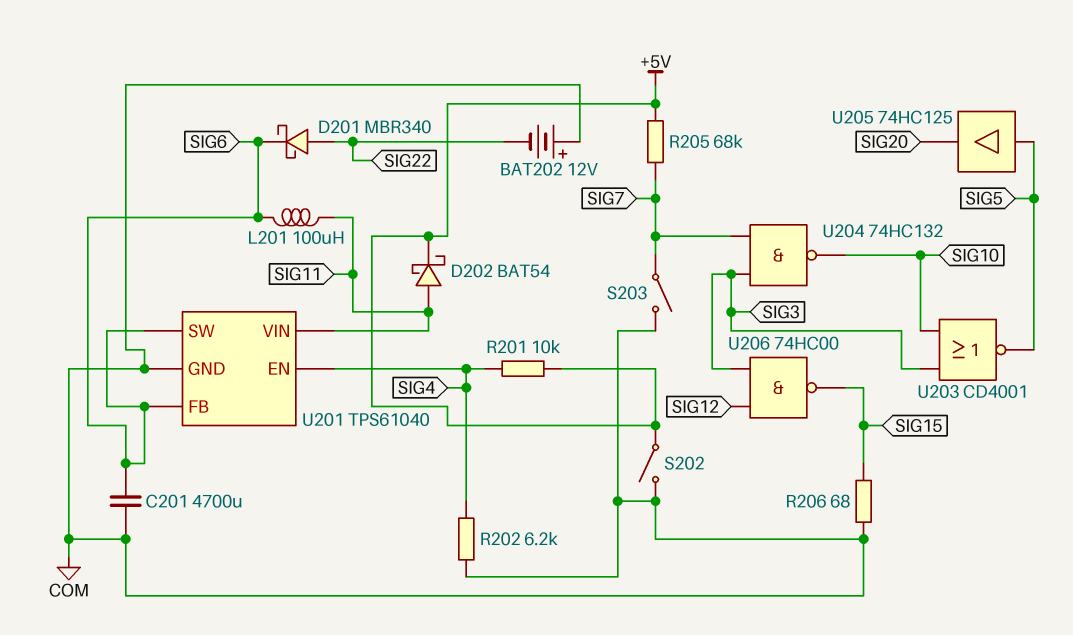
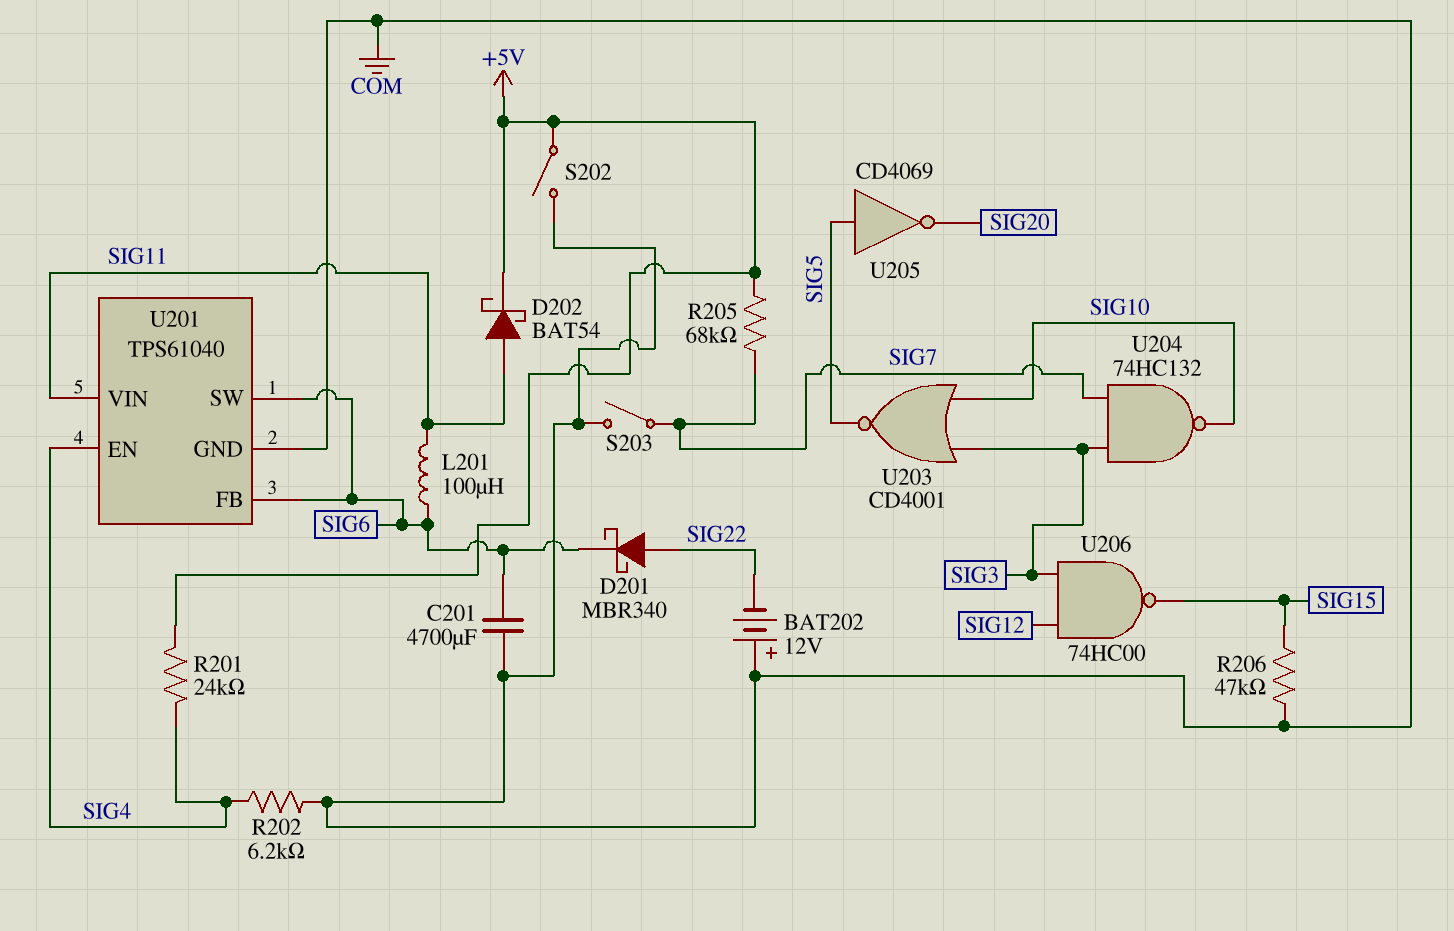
R201: 10k (+5V, SIG4) -> 24k (+5V, SIG4)
R206: 68 (COM, SIG15) -> 47k (COM, SIG15)
U205: buffer 74HC125 (in SIG5, out SIG20) -> NOT CD4069 (in SIG5, out SIG20)

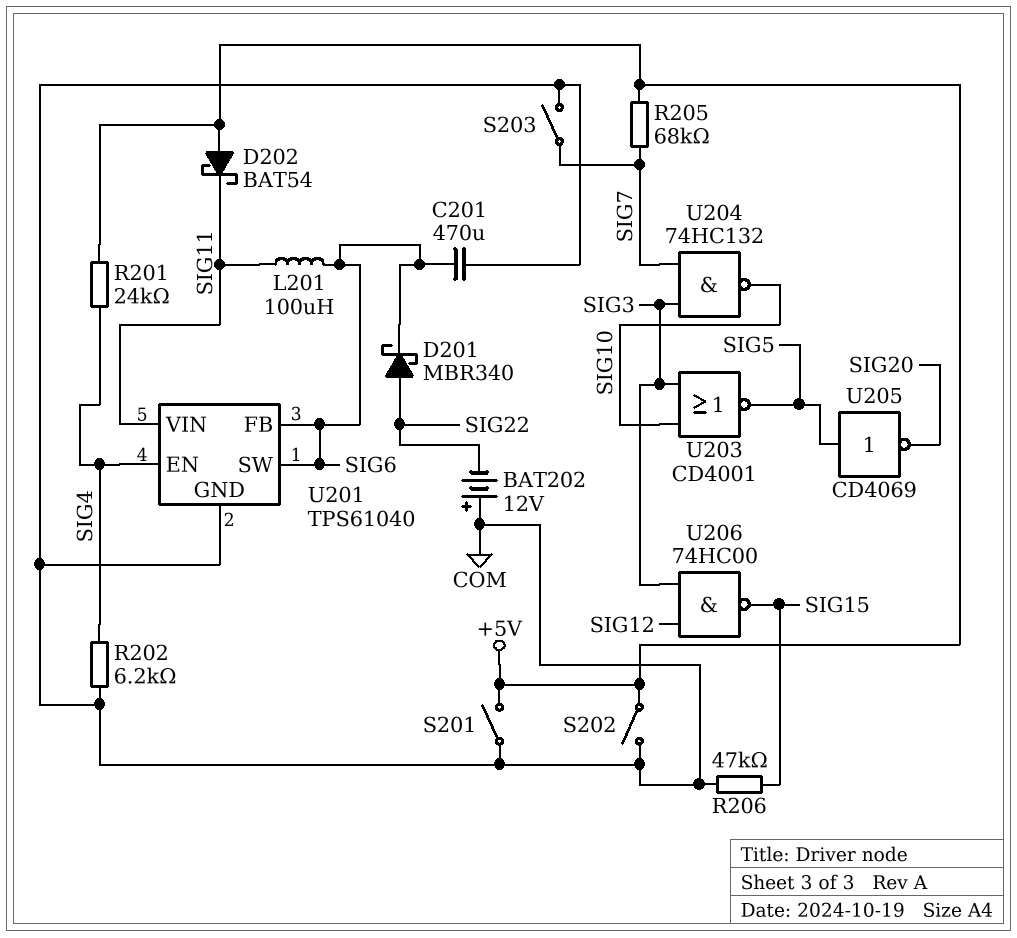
C201: 4700uF (COM, SIG6) -> 470uF (COM, SIG6)
D202: schottky BAT54 (A SIG11, K +5V) -> schottky BAT54 (A +5V, K SIG11)
S201: none -> switch (+5V, COM)

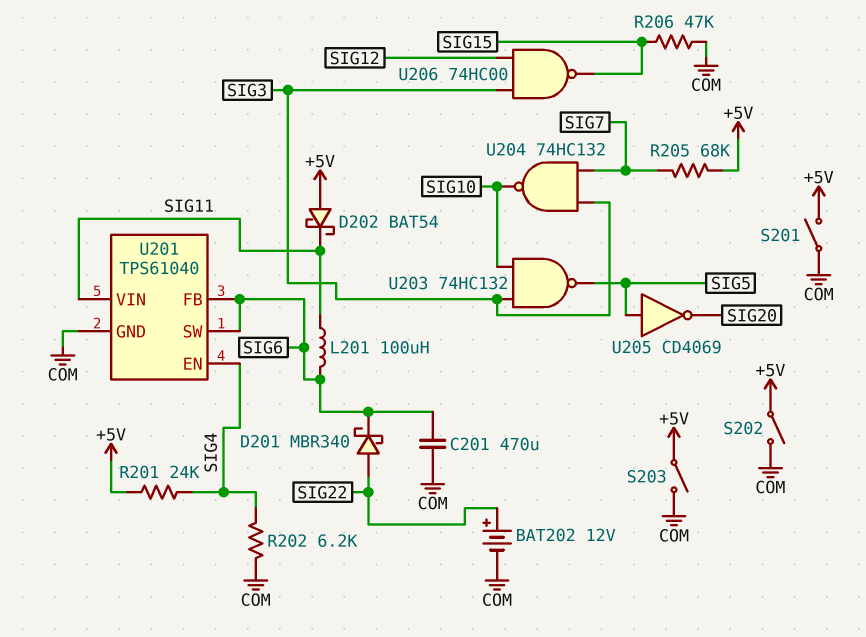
BAT202: 12V (plus COM, minus SIG22) -> 12V (plus SIG22, minus COM)
S203: switch (COM, SIG7) -> switch (+5V, COM)
U203: NOR CD4001 (in SIG3, in SIG10, out SIG5) -> NAND 74HC132 (in SIG3, in SIG10, out SIG5)

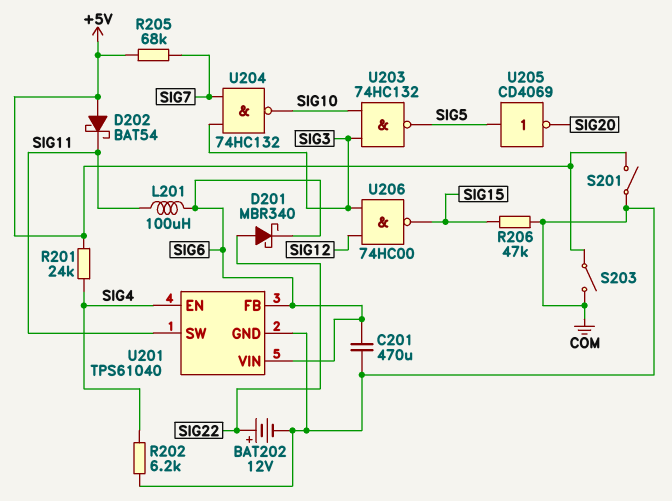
S202: switch (+5V, COM) -> none
U201 pin SW: SIG6 -> SIG11
U201 pin VIN: SIG11 -> SIG6

